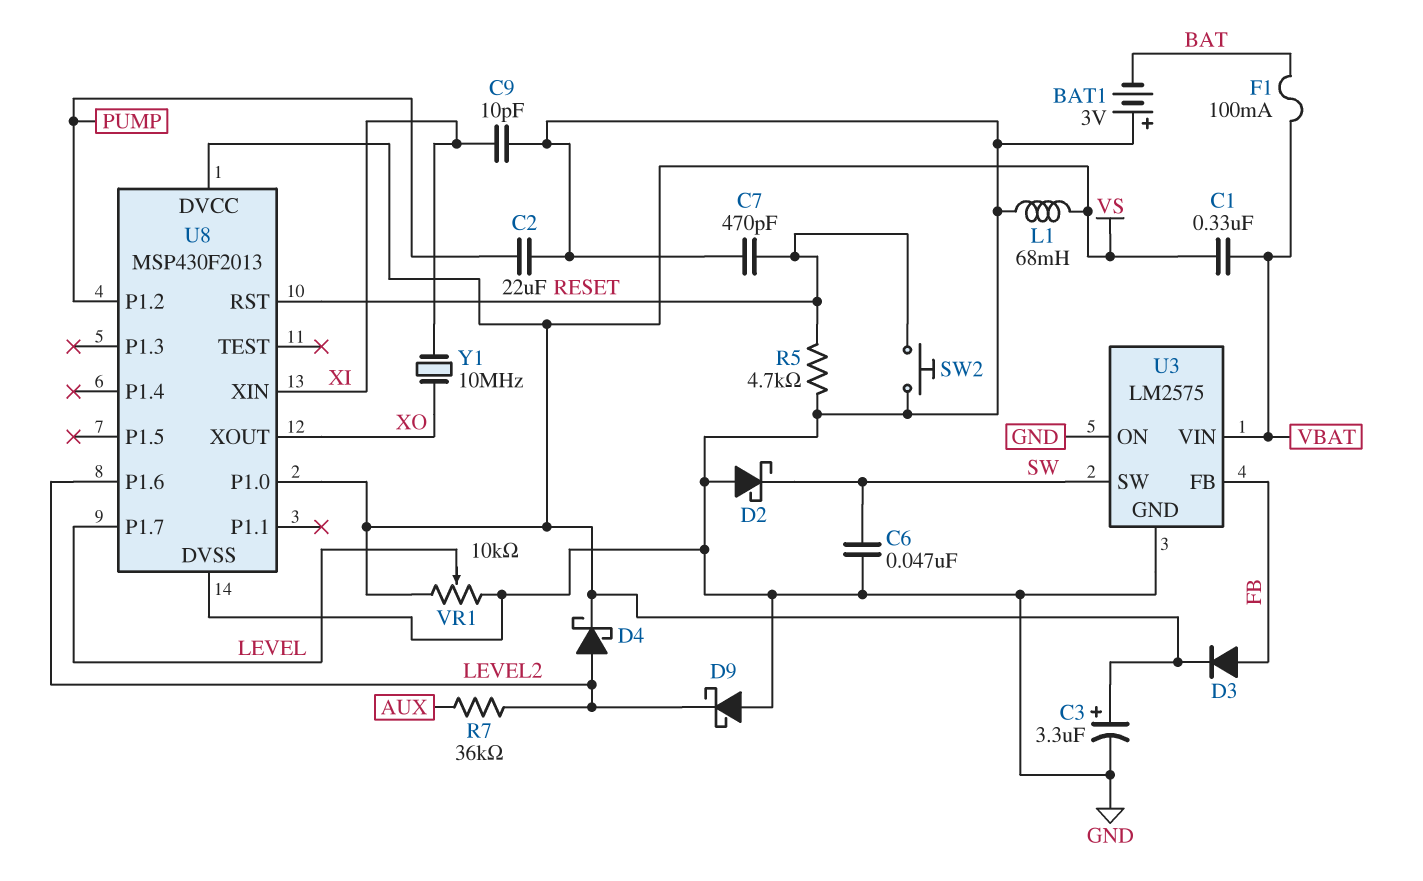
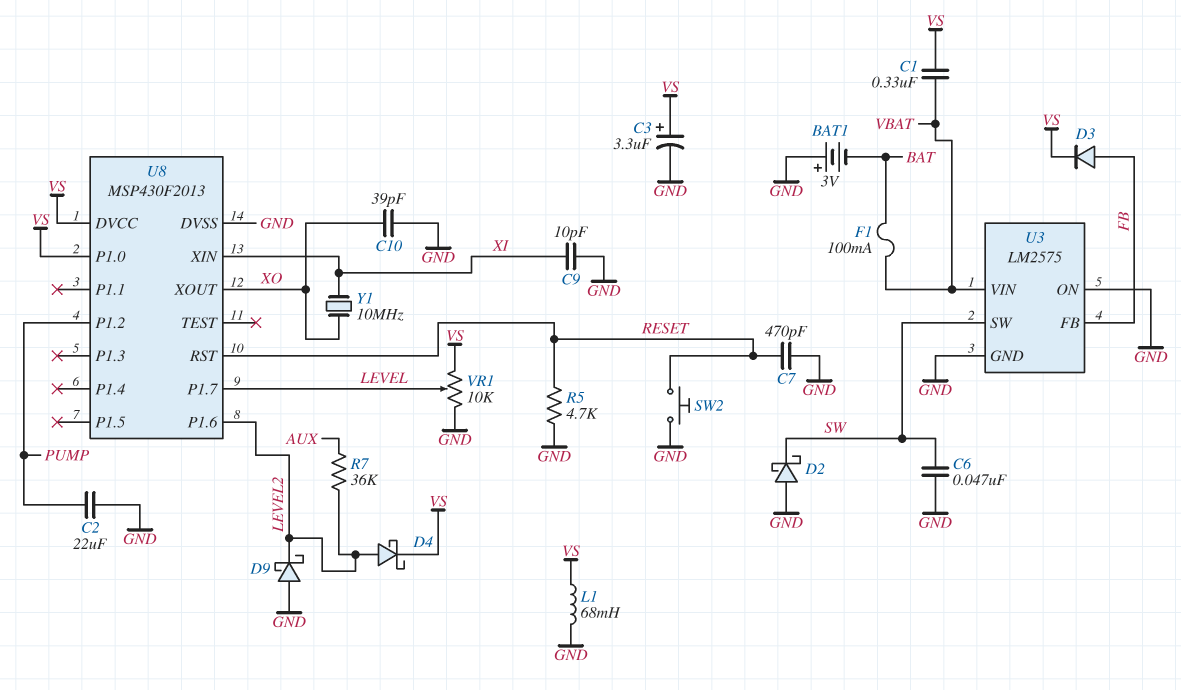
C10: none -> 39pF (GND, XO)

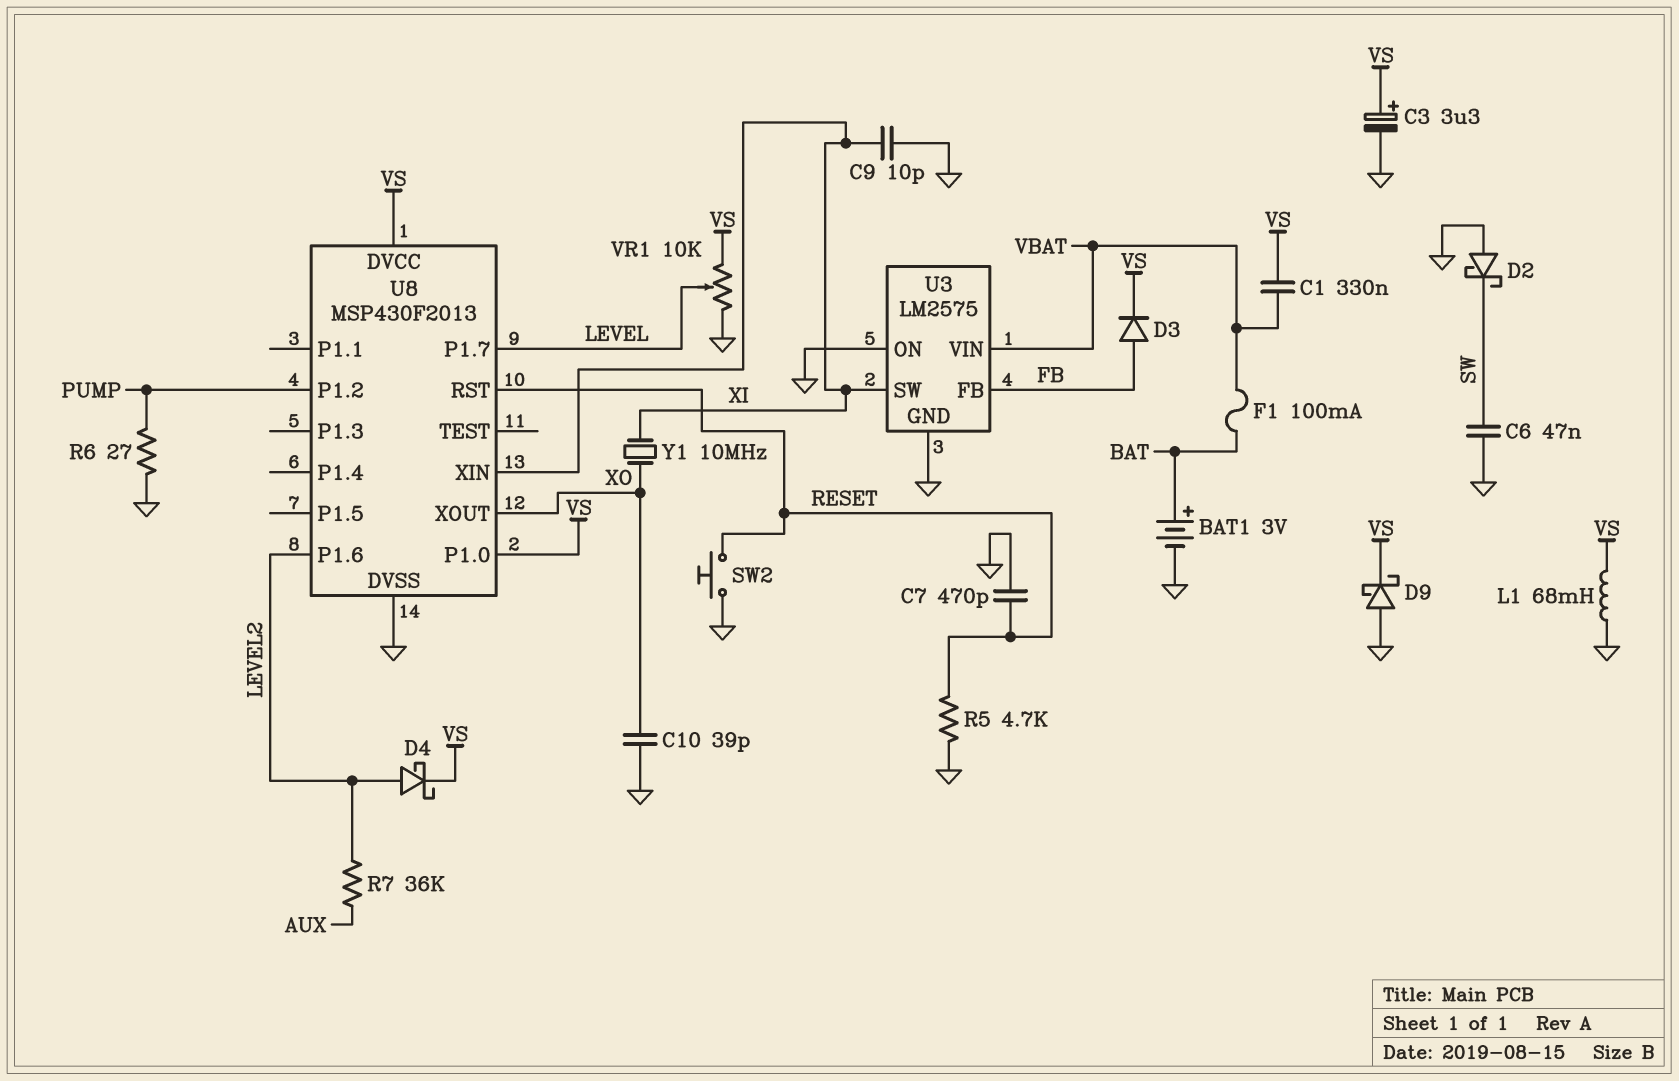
BAT1: 3V (plus GND, minus BAT) -> 3V (plus BAT, minus GND)
C2: 22uF (GND, PUMP) -> none
D9: schottky (A GND, K LEVEL2) -> schottky (A GND, K VS)
R6: none -> 27 (GND, PUMP)
U3 pin SW: SW -> XI

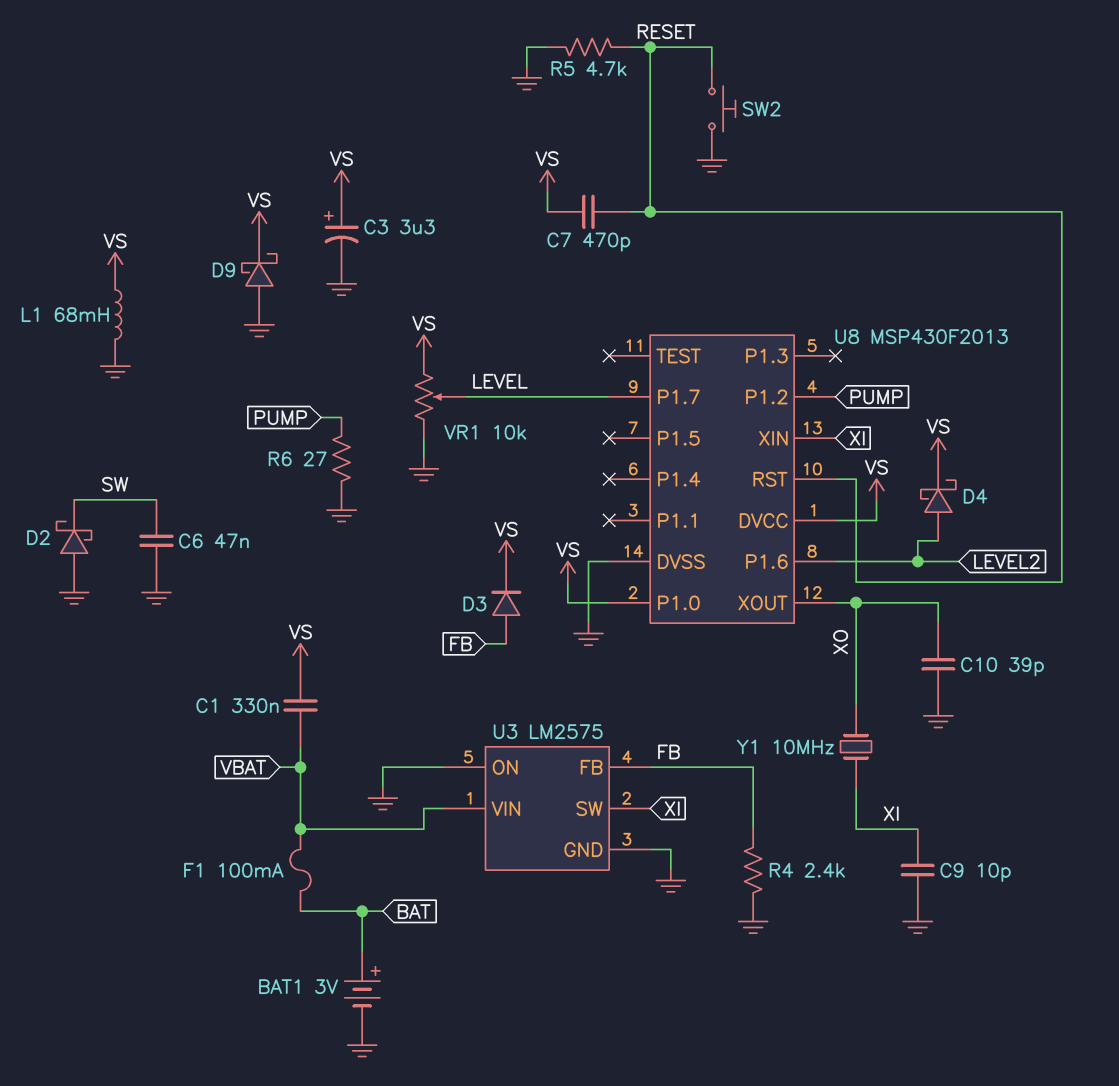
C7: 470pF (GND, RESET) -> 470pF (RESET, VS)
R4: none -> 2.4k (FB, GND)
R7: 36k (AUX, LEVEL2) -> none

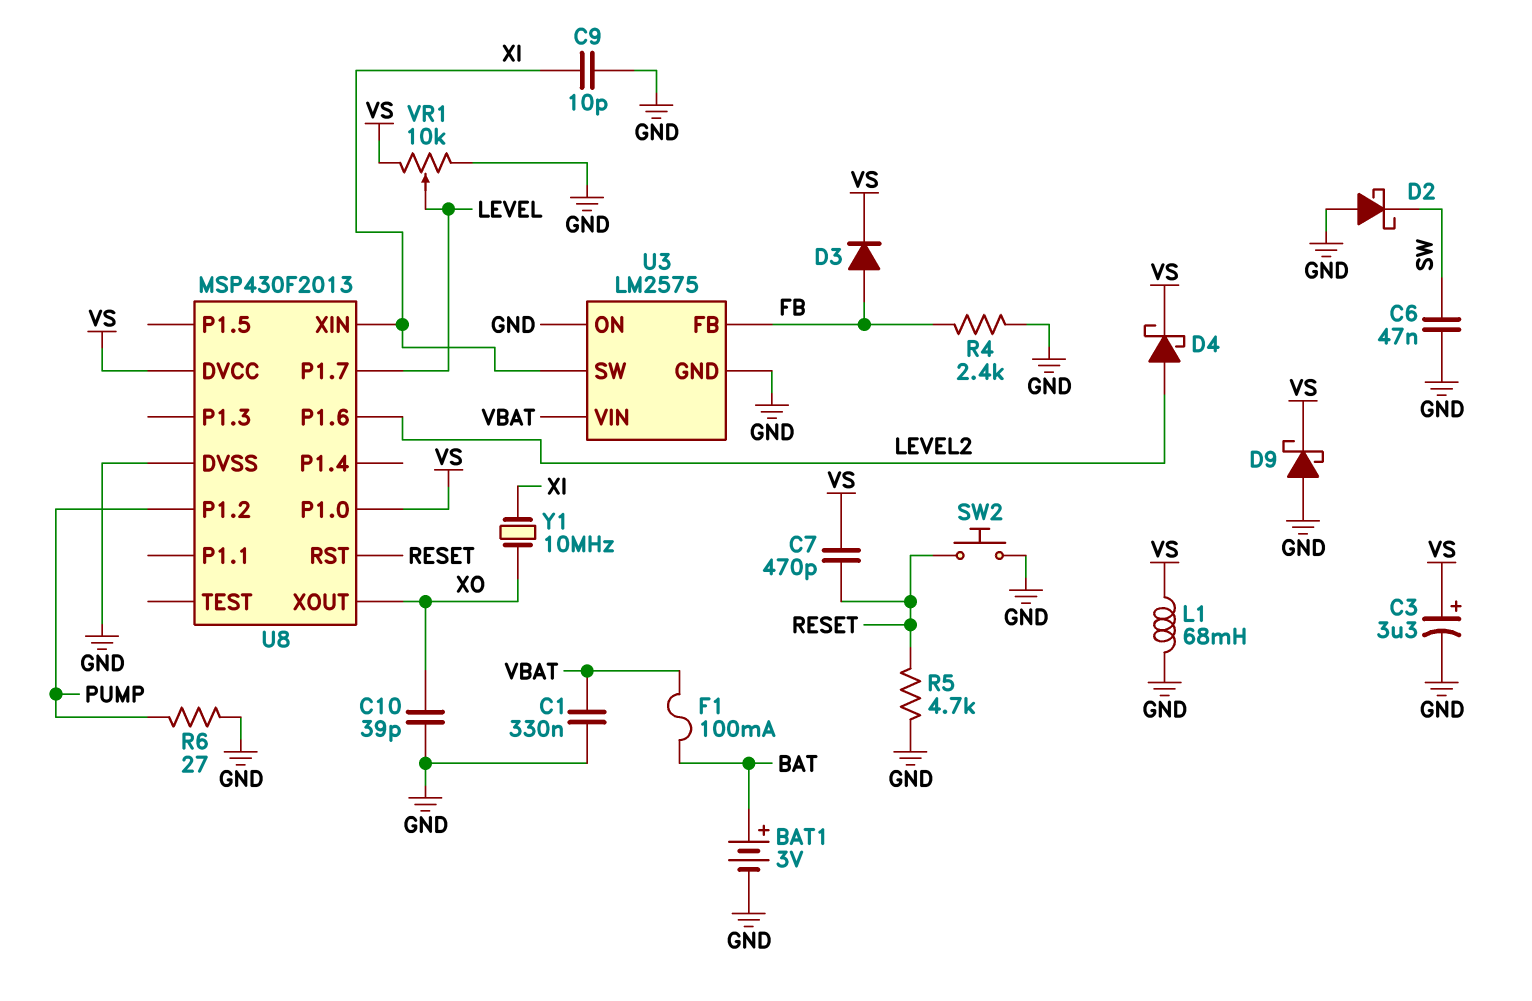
C1: 330nF (VBAT, VS) -> 330nF (GND, VBAT)

